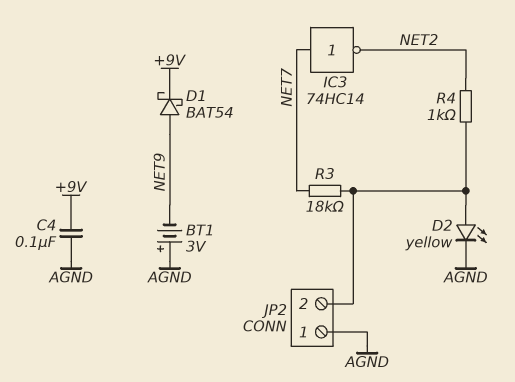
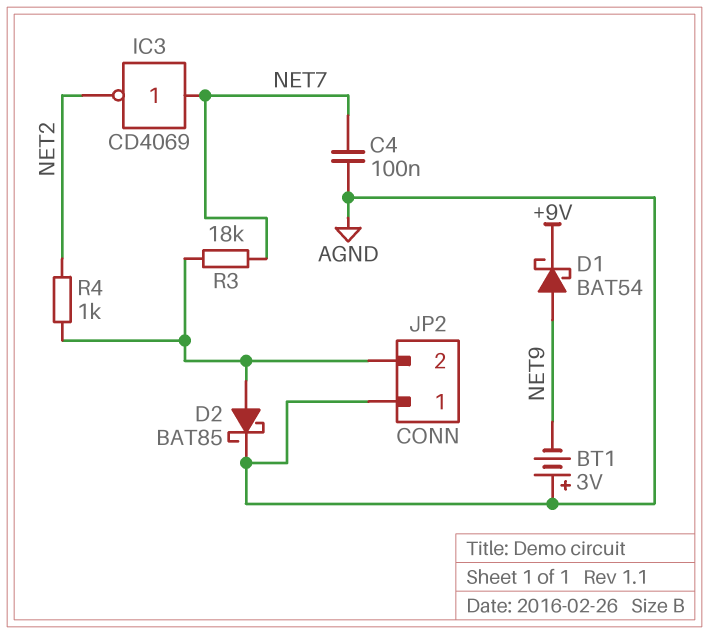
C4: 100nF (+9V, AGND) -> 100nF (AGND, NET7)
D2: LED yellow (A JP2/2, K AGND) -> schottky BAT85 (A JP2/2, K AGND)
IC3: NOT 74HC14 (in NET7, out NET2) -> NOT CD4069 (in NET7, out NET2)

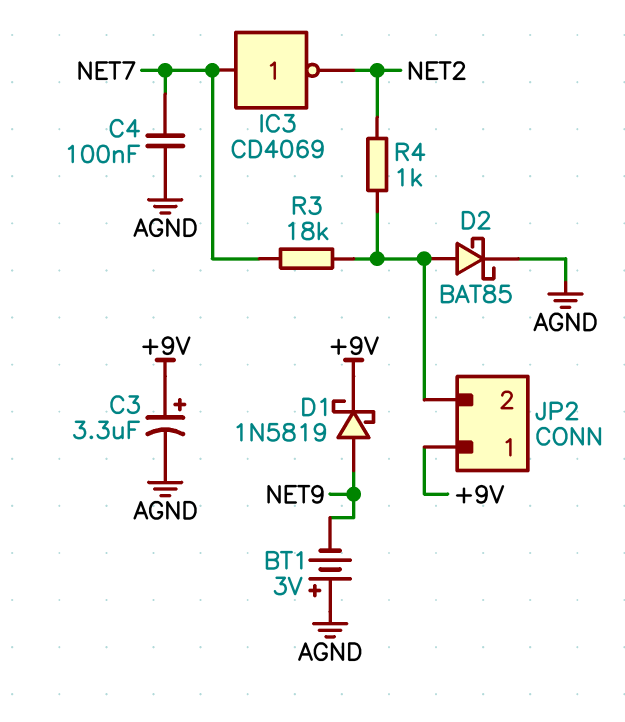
C3: none -> 3.3uF (plus +9V, minus AGND)
D1: schottky BAT54 (A NET9, K +9V) -> schottky 1N5819 (A NET9, K +9V)
JP2 pin 1: AGND -> +9V

